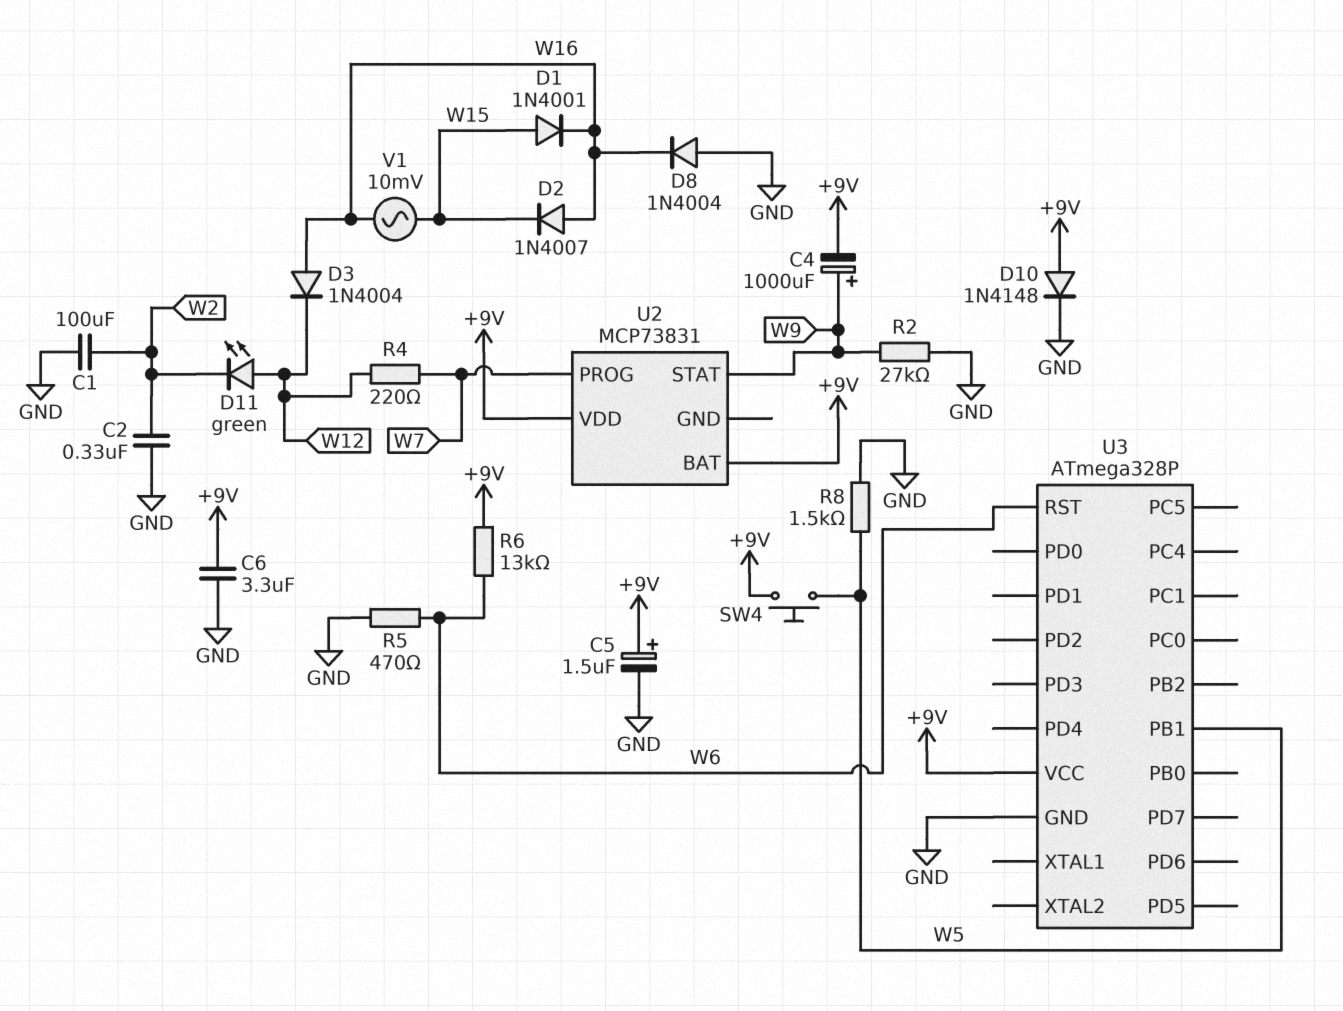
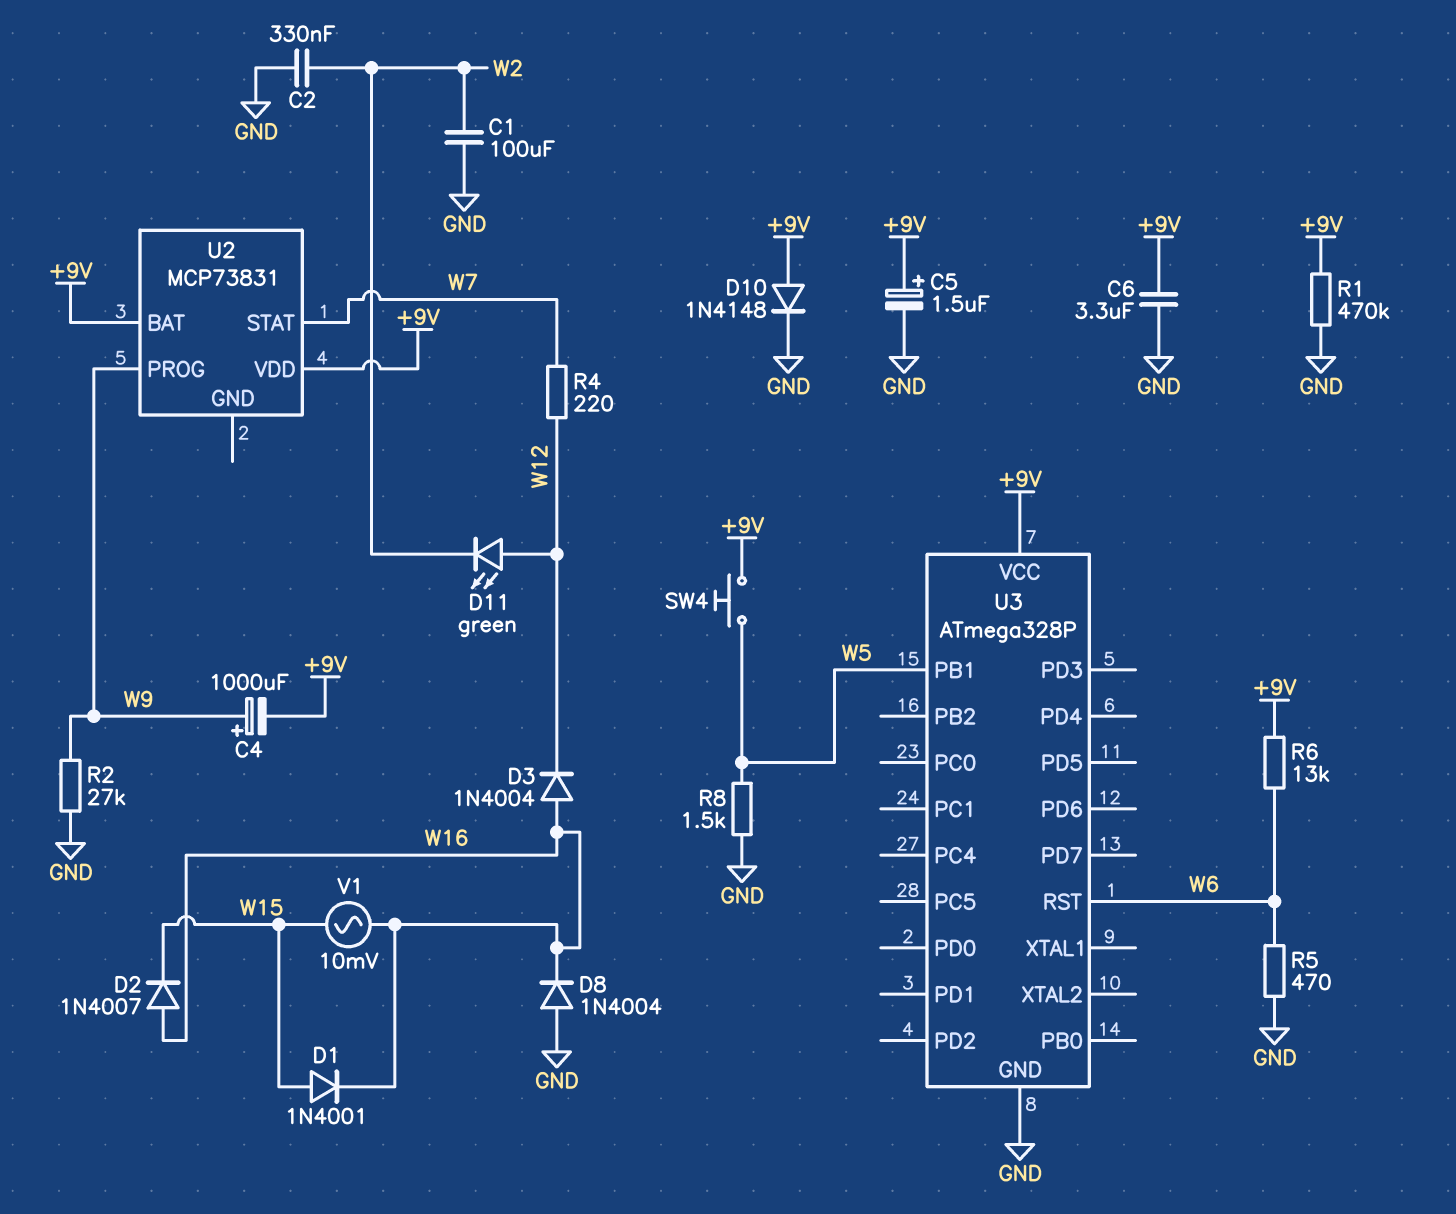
R1: none -> 470k (+9V, GND)
U2 pin PROG: W7 -> W9
U2 pin STAT: W9 -> W7

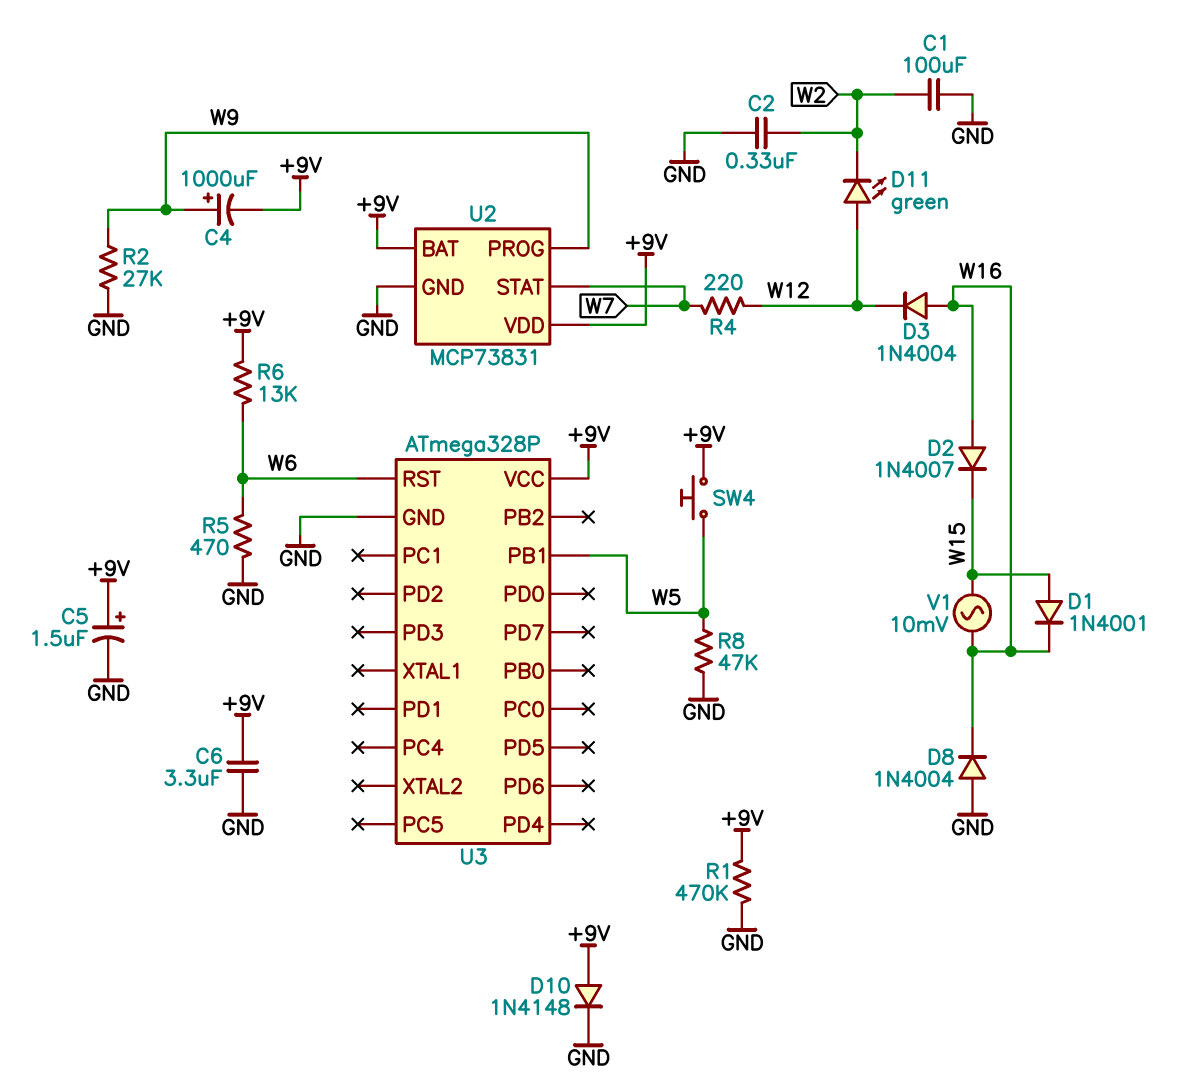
R8: 1.5k (GND, W5) -> 47k (GND, W5)
U2 pin GND: none -> GND

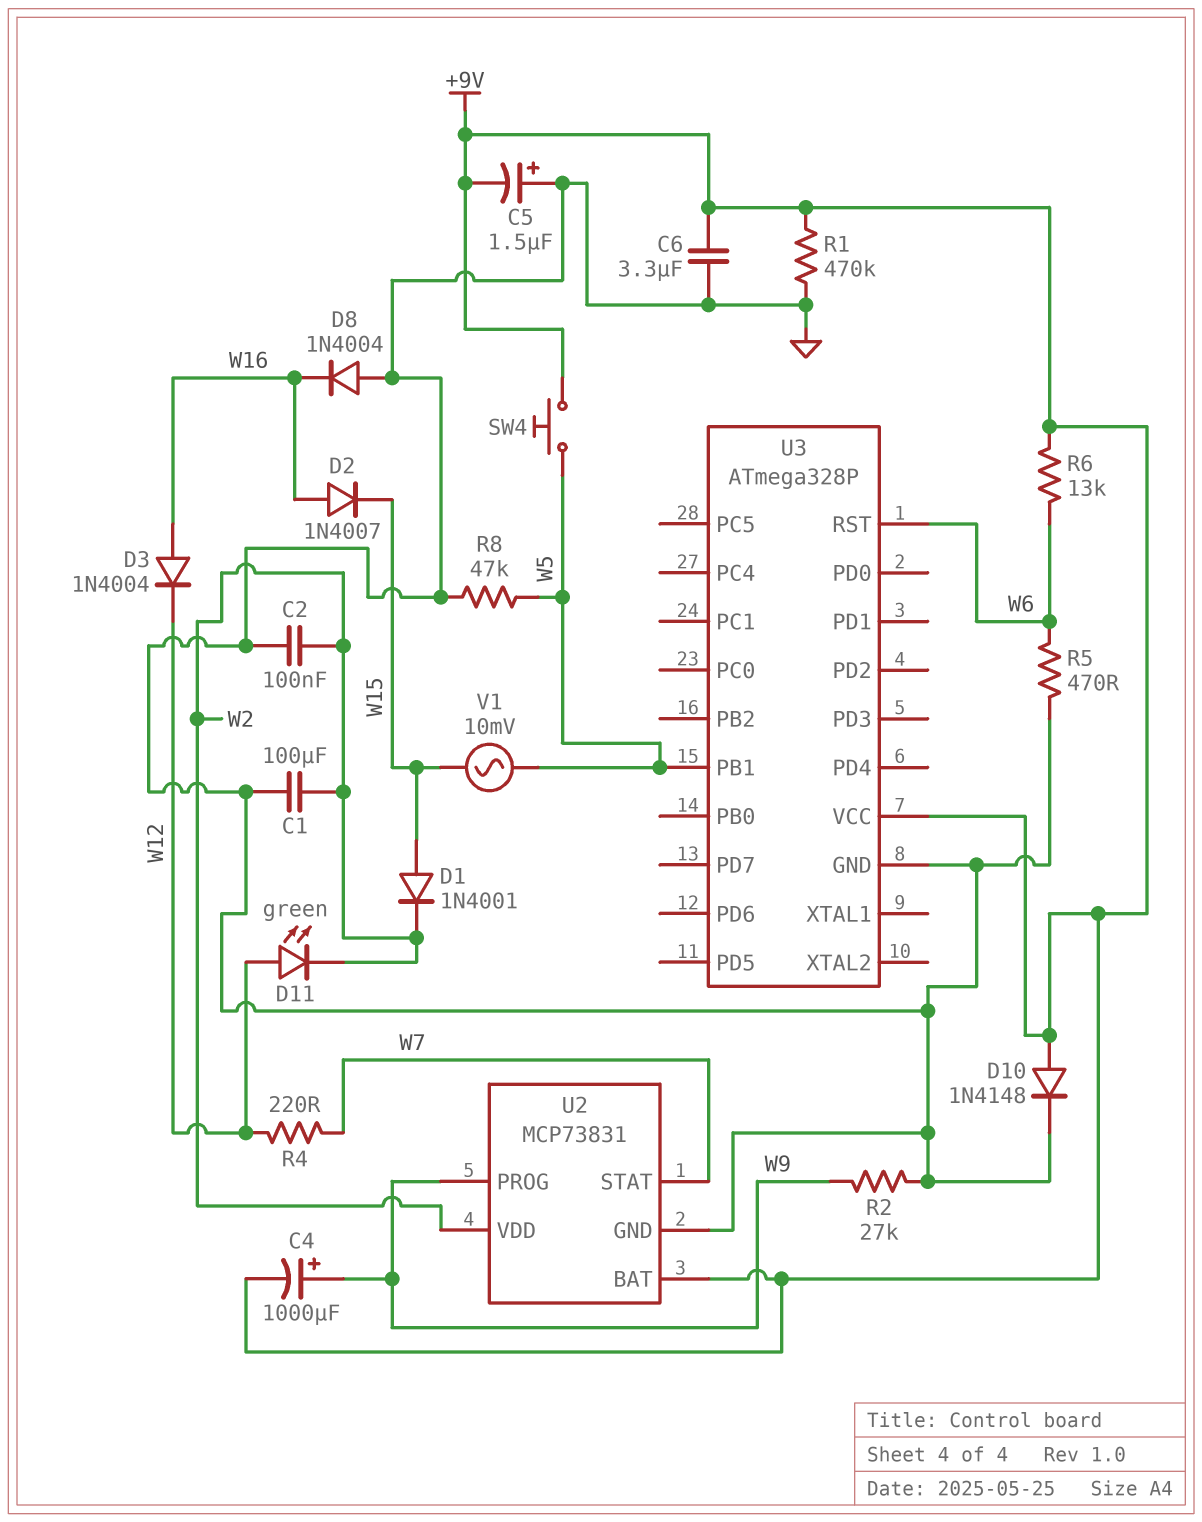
C2: 330nF (GND, W2) -> 100nF (GND, W2)
C5: 1.5uF (plus +9V, minus GND) -> 1.5uF (plus GND, minus +9V)
D1: diode 1N4001 (A W15, K W16) -> diode 1N4001 (A W15, K W2)
U2 pin VDD: +9V -> W2
V1: AC 10mV (W15, W16) -> AC 10mV (W5, W15)

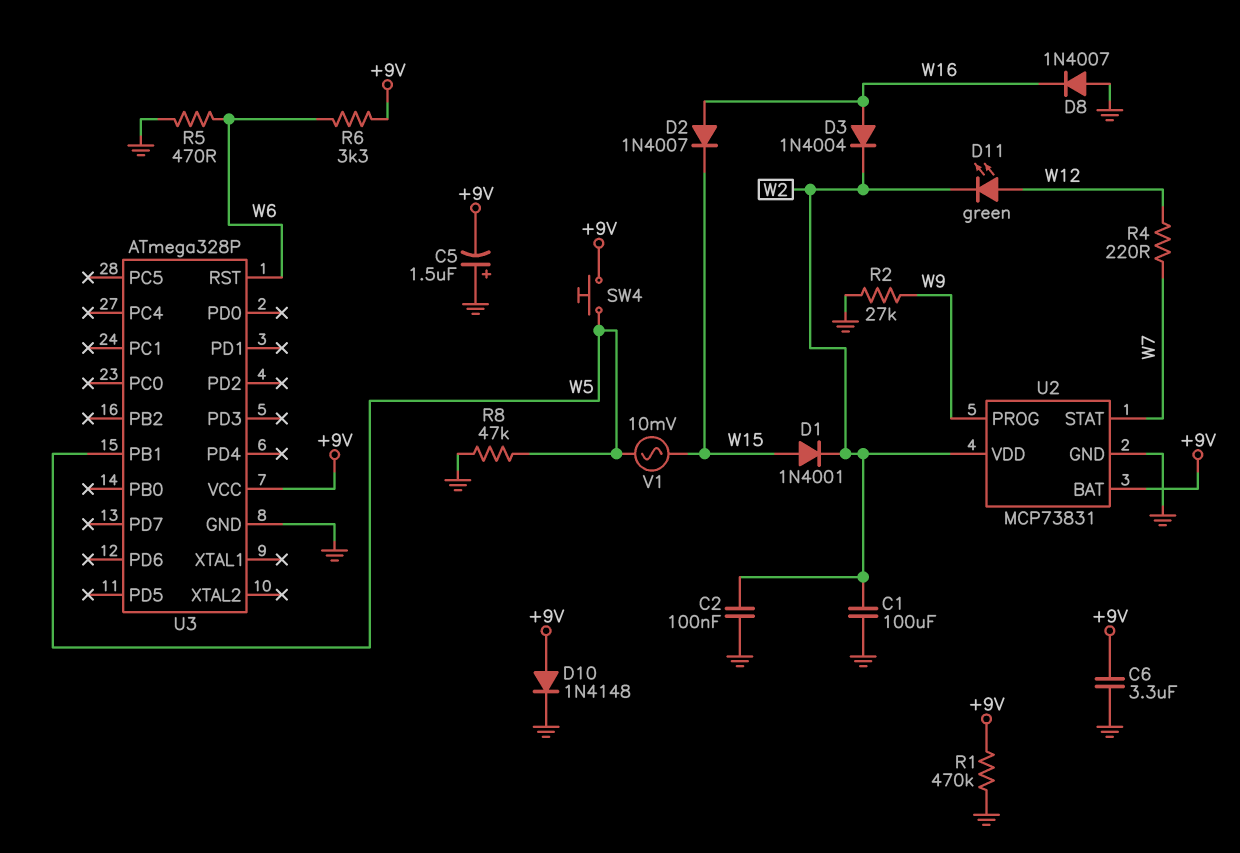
C4: 1000uF (plus W9, minus +9V) -> none
D3: diode 1N4004 (A W16, K W12) -> diode 1N4004 (A W16, K W2)
D8: diode 1N4004 (A GND, K W16) -> diode 1N4007 (A GND, K W16)
R6: 13k (+9V, W6) -> 3.3k (+9V, W6)

